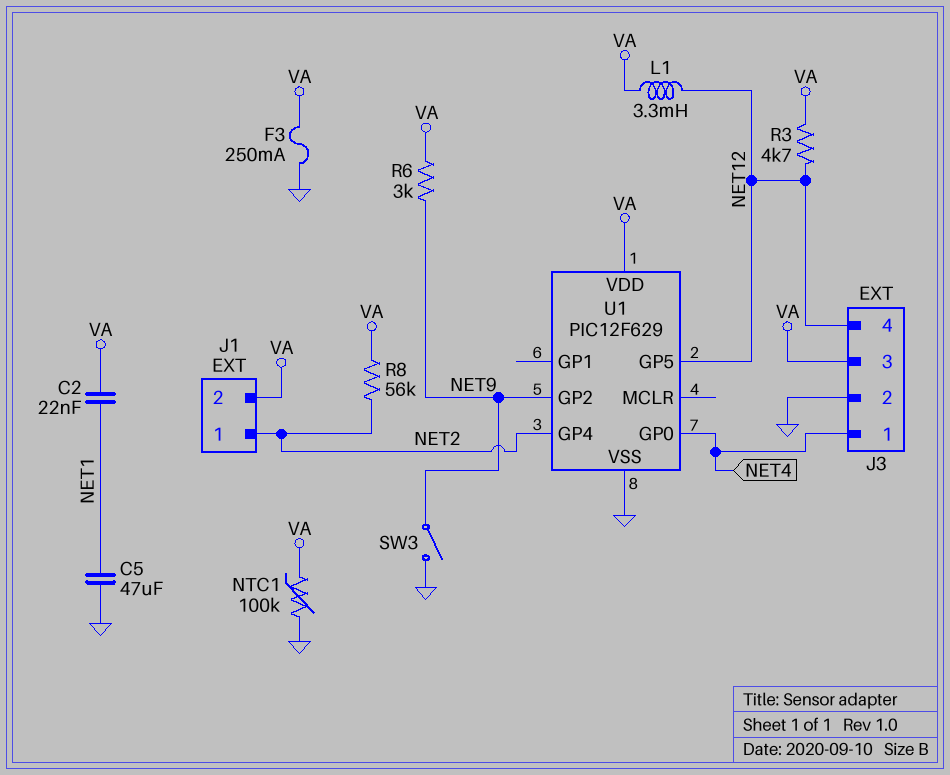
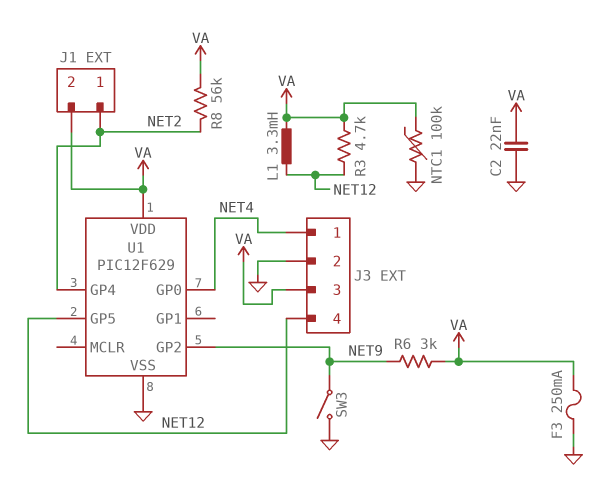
C2: 22nF (NET1, VA) -> 22nF (GND, VA)
C5: 47uF (GND, NET1) -> none

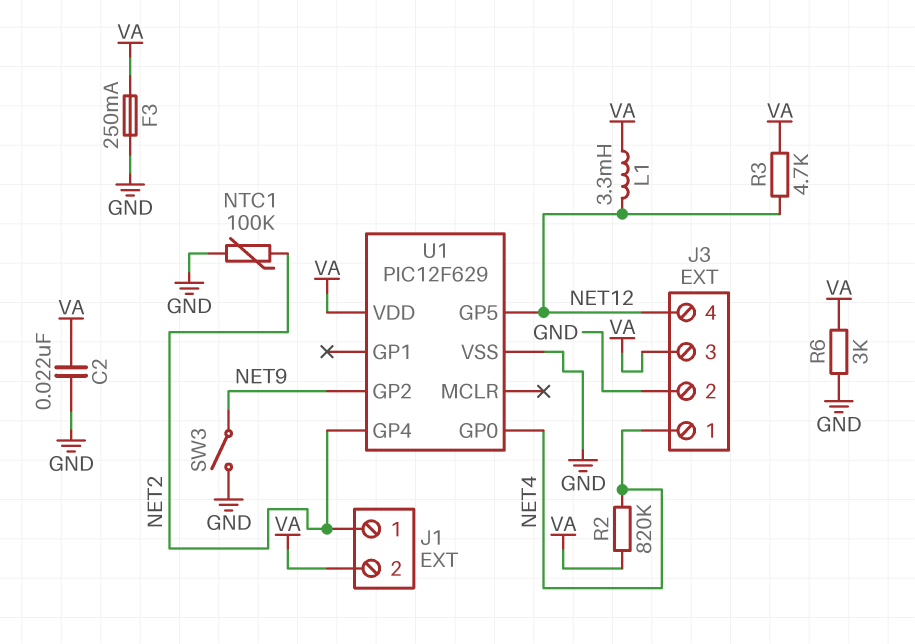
NTC1: 100k (GND, VA) -> 100k (GND, NET2)
R2: none -> 820k (NET4, VA)
R6: 3k (NET9, VA) -> 3k (GND, VA)
R8: 56k (NET2, VA) -> none

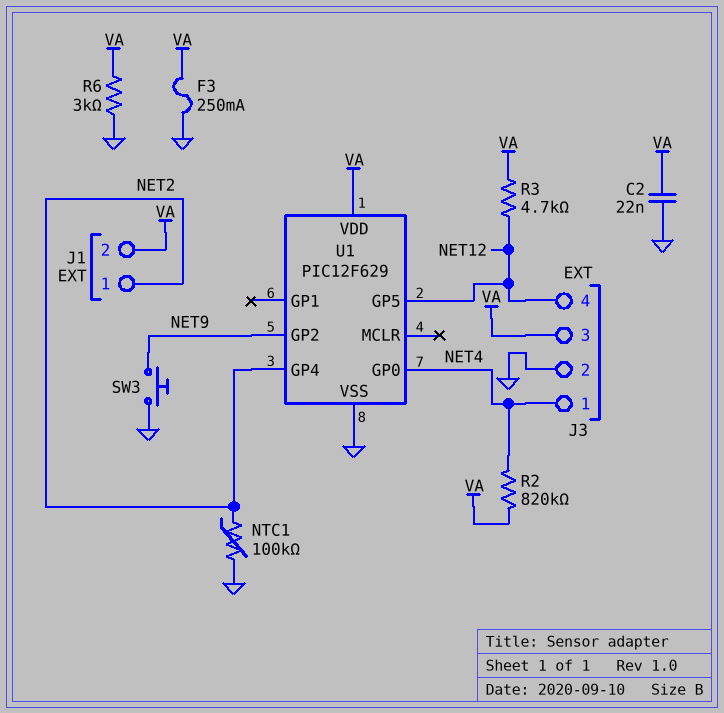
L1: 3.3mH (NET12, VA) -> none
SW3: switch (GND, NET9) -> button (GND, NET9)

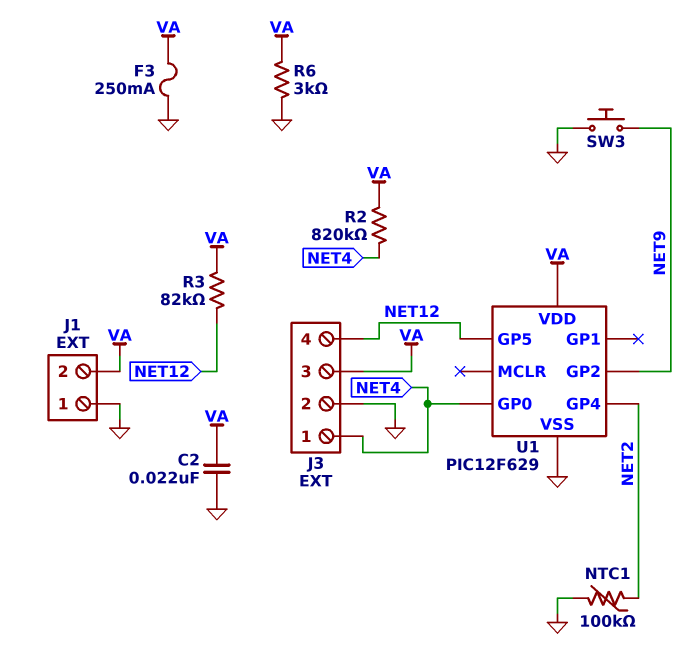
J1 pin 1: NET2 -> GND
R3: 4.7k (NET12, VA) -> 82k (NET12, VA)

